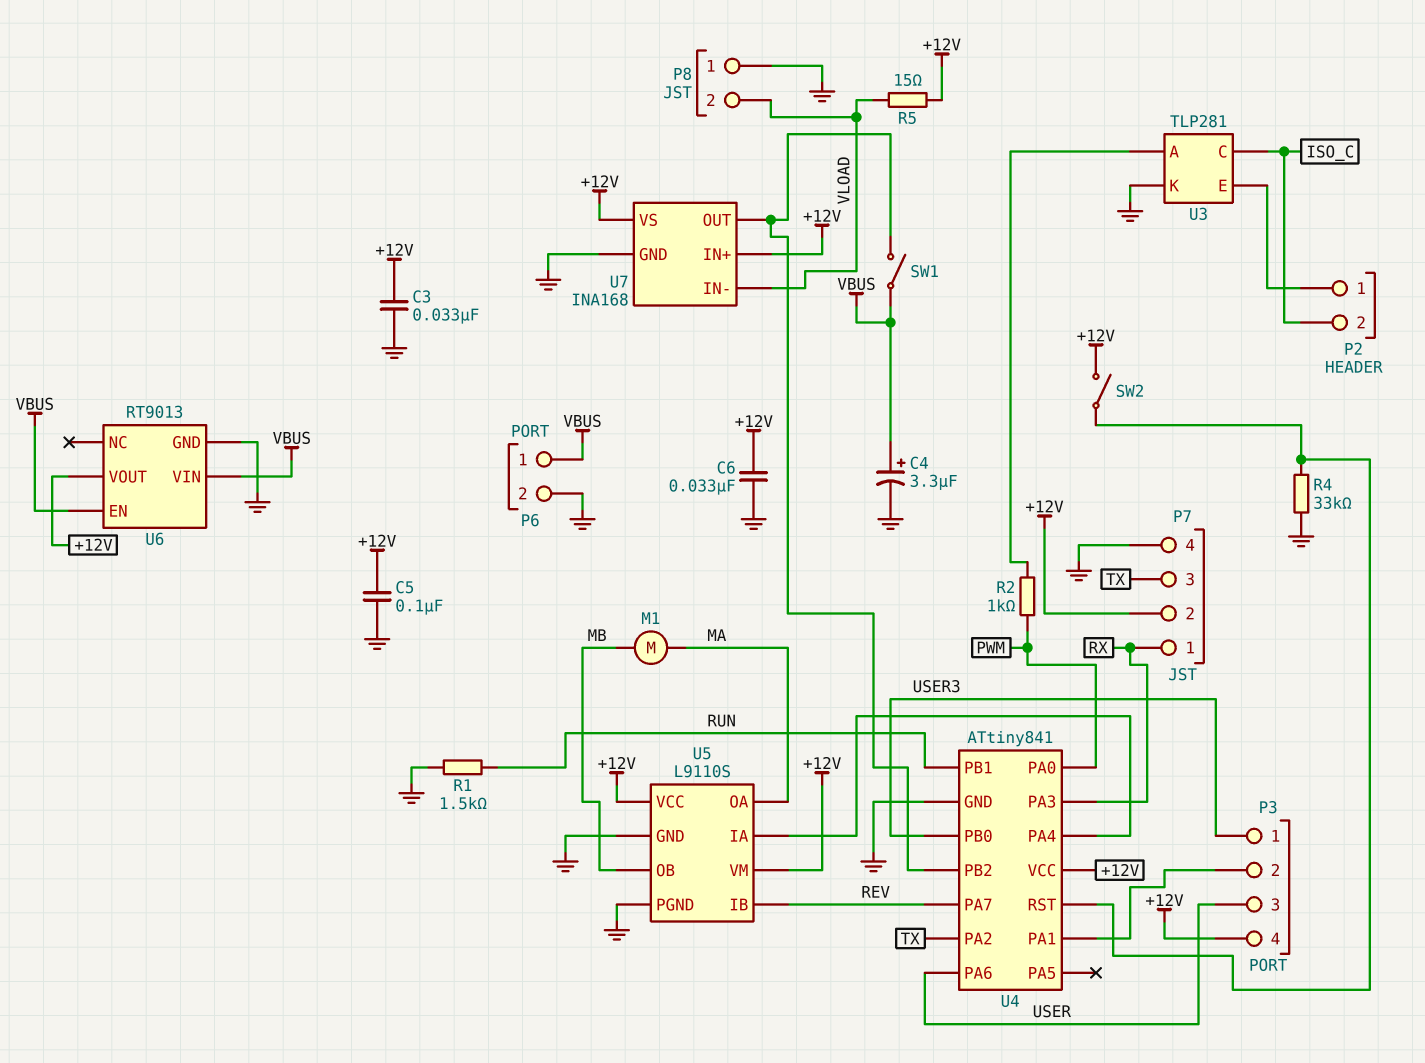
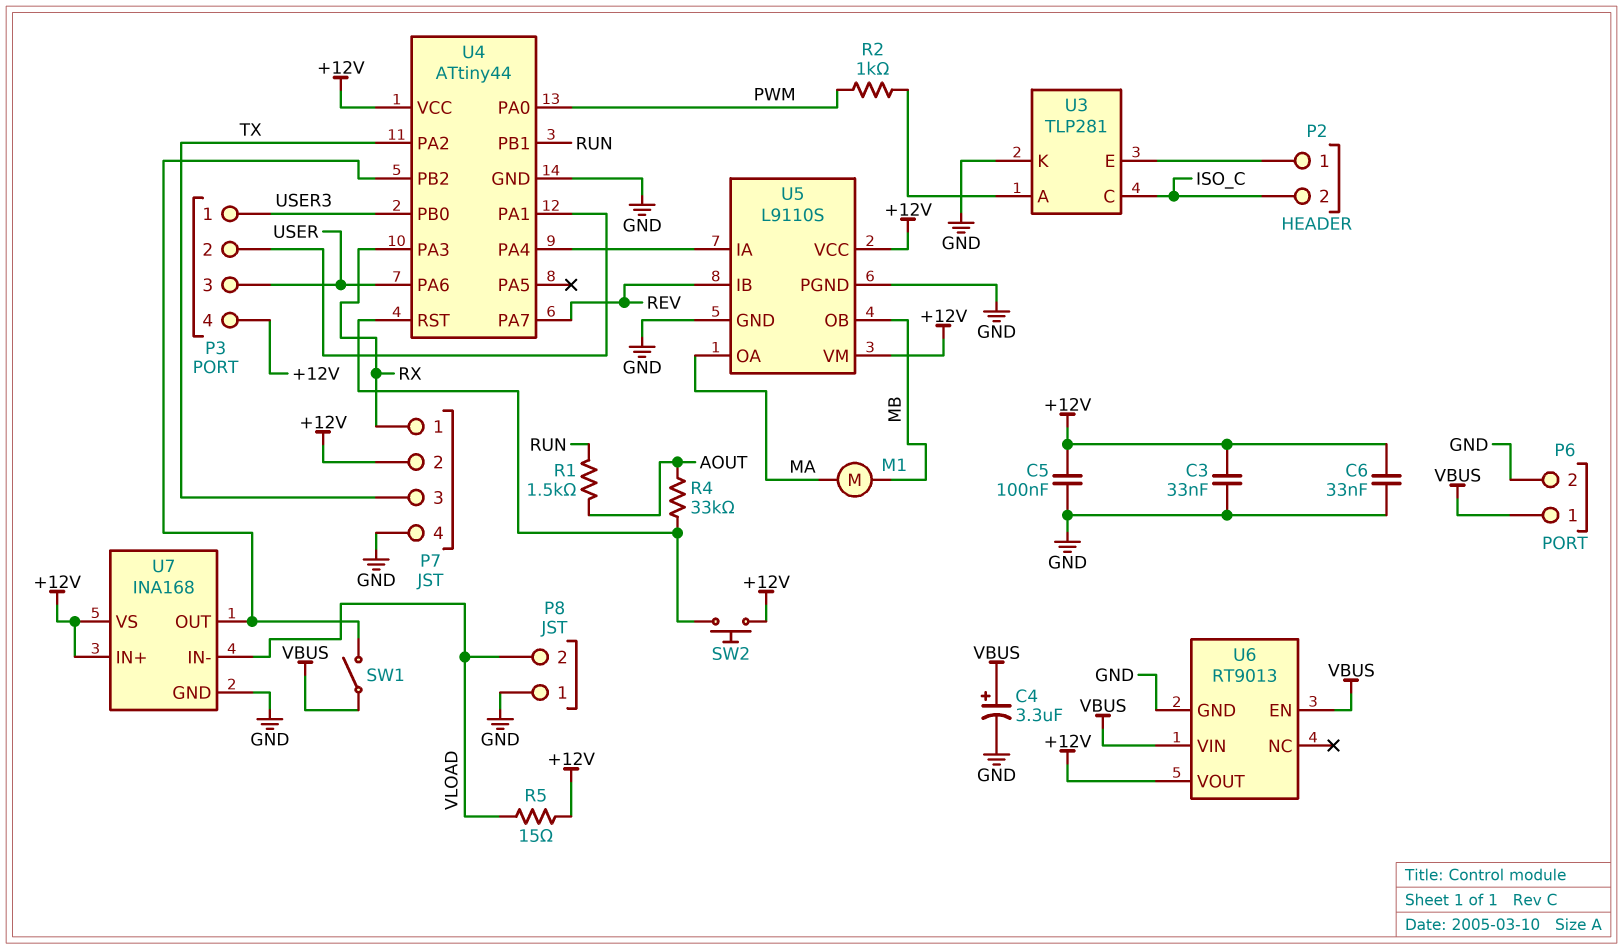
R1: 1.5k (GND, RUN) -> 1.5k (AOUT, RUN)
R4: 33k (GND, U4/RST) -> 33k (AOUT, U4/RST)
SW2: switch (+12V, U4/RST) -> button (+12V, U4/RST)
U4: ATtiny841 -> ATtiny44

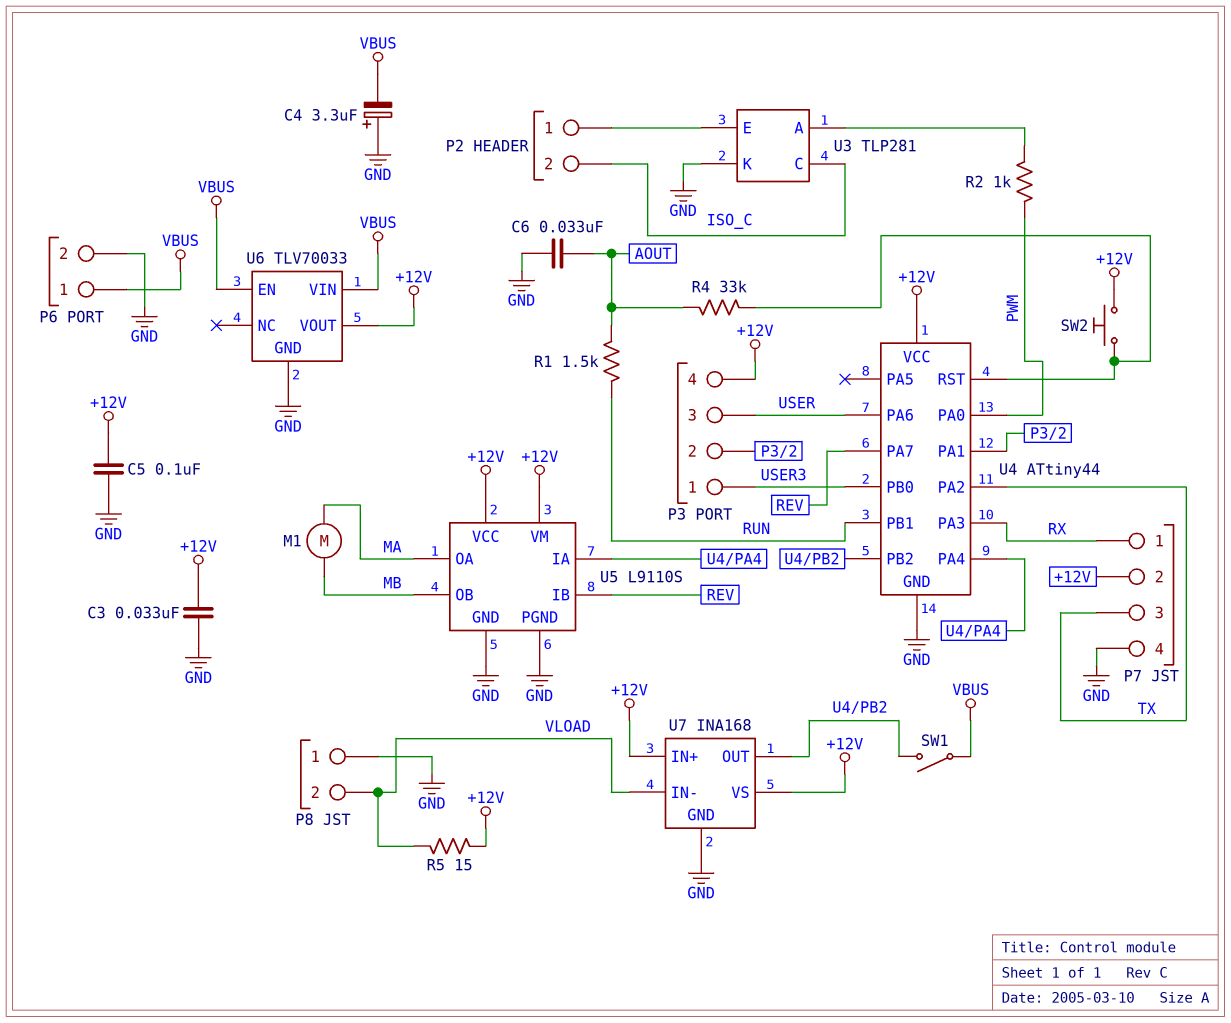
C4: 3.3uF (plus VBUS, minus GND) -> 3.3uF (plus GND, minus VBUS)
C6: 33nF (+12V, GND) -> 33nF (AOUT, GND)
U6: RT9013 -> TLV70033

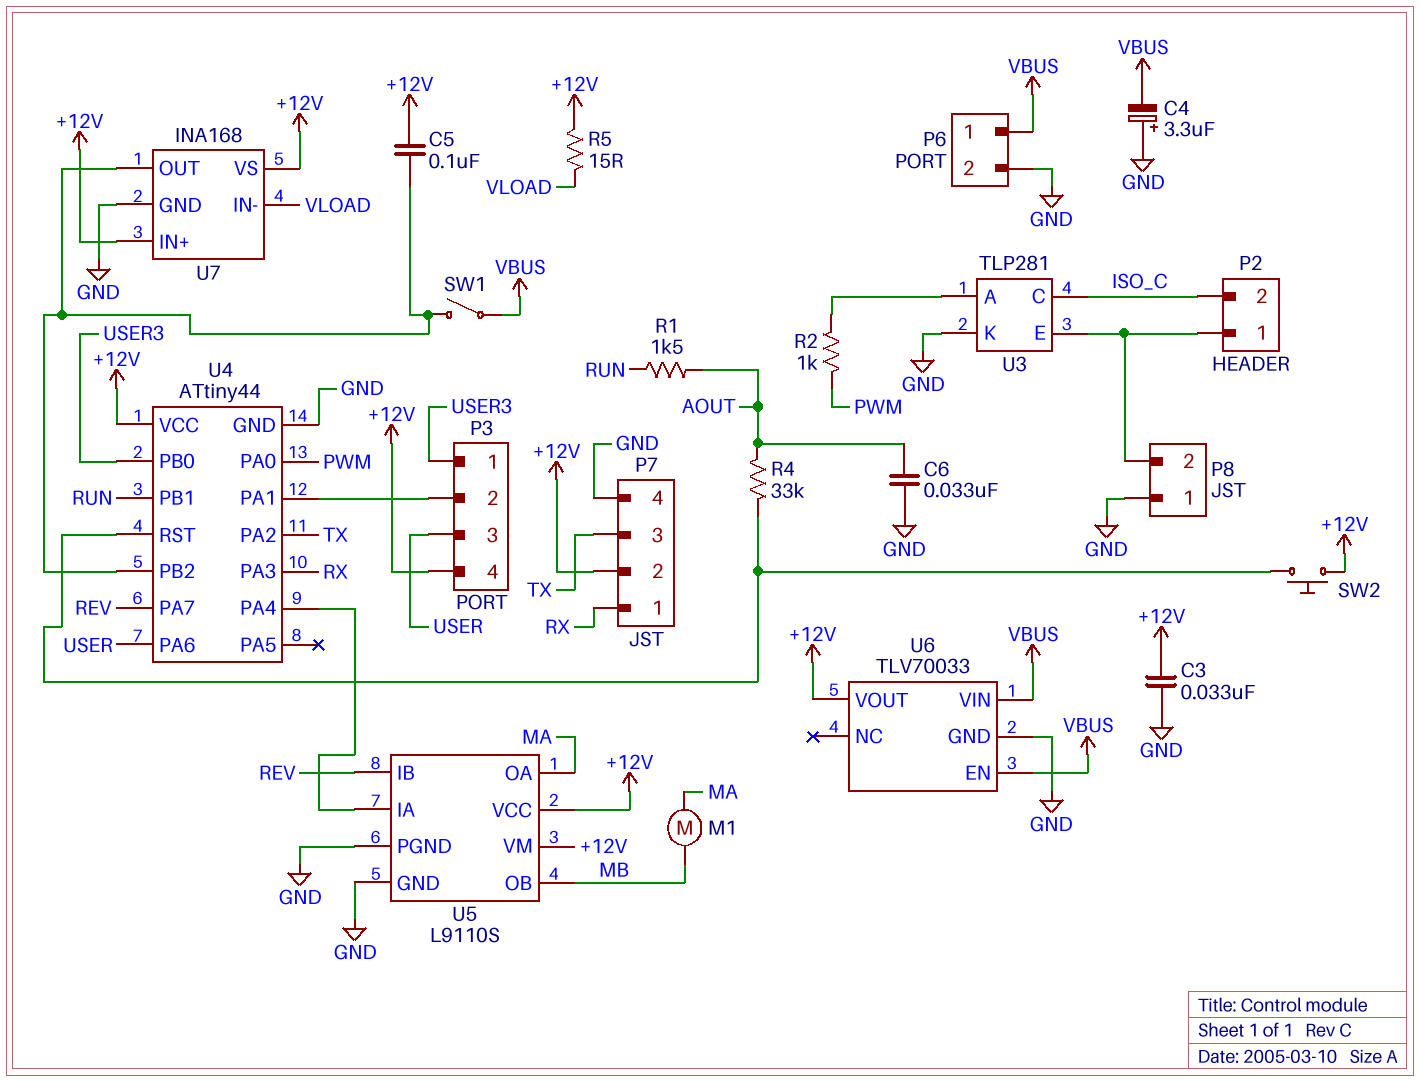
C5: 100nF (+12V, GND) -> 100nF (+12V, U4/PB2)
P8 pin 2: VLOAD -> P2/1

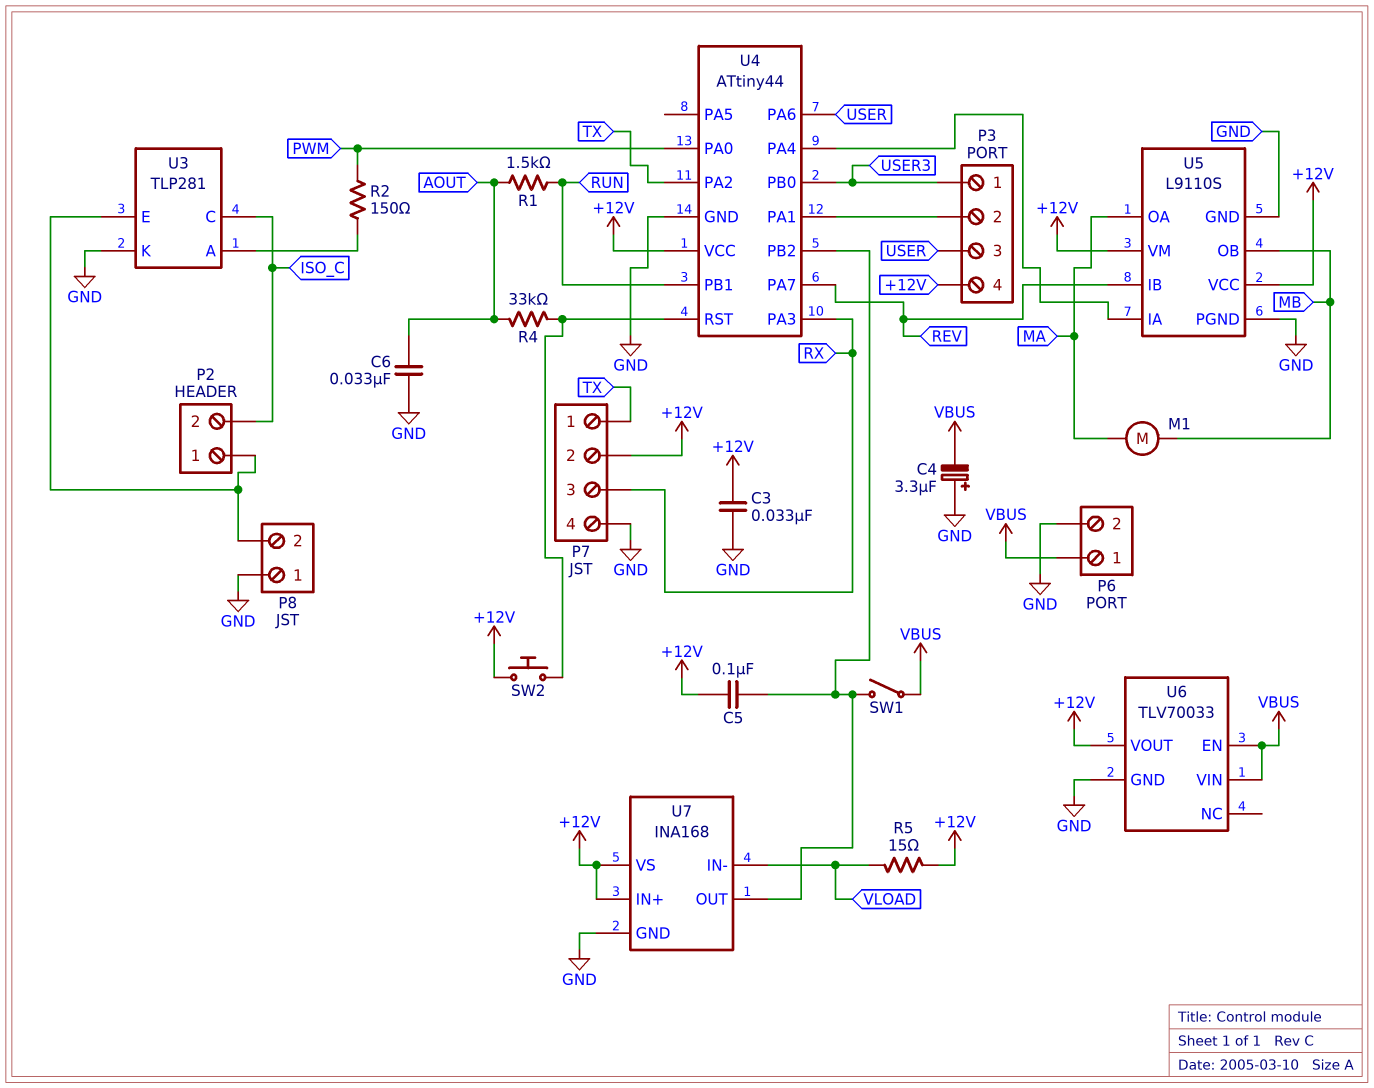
P7 pin 1: RX -> TX
P7 pin 3: TX -> RX
R2: 1k (PWM, U3/A) -> 150 (PWM, U3/A)

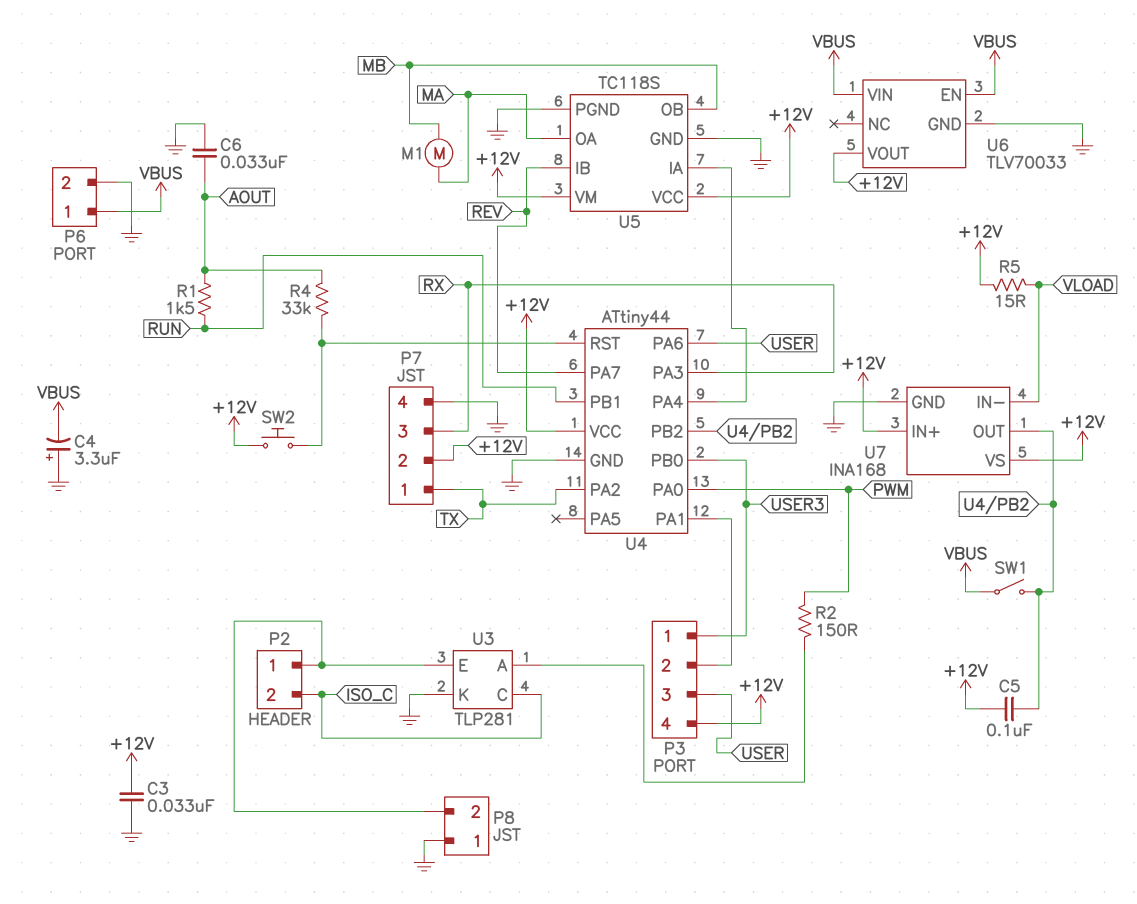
U5: L9110S -> TC118S

